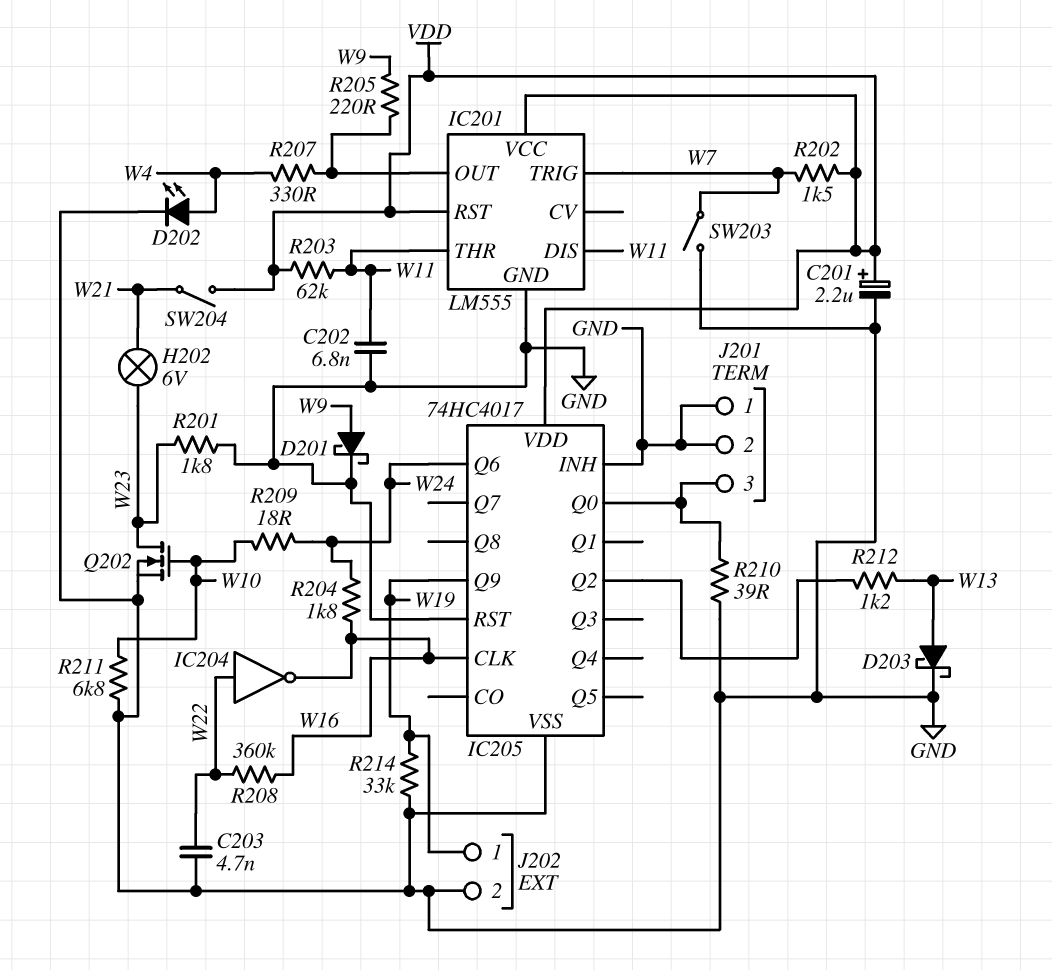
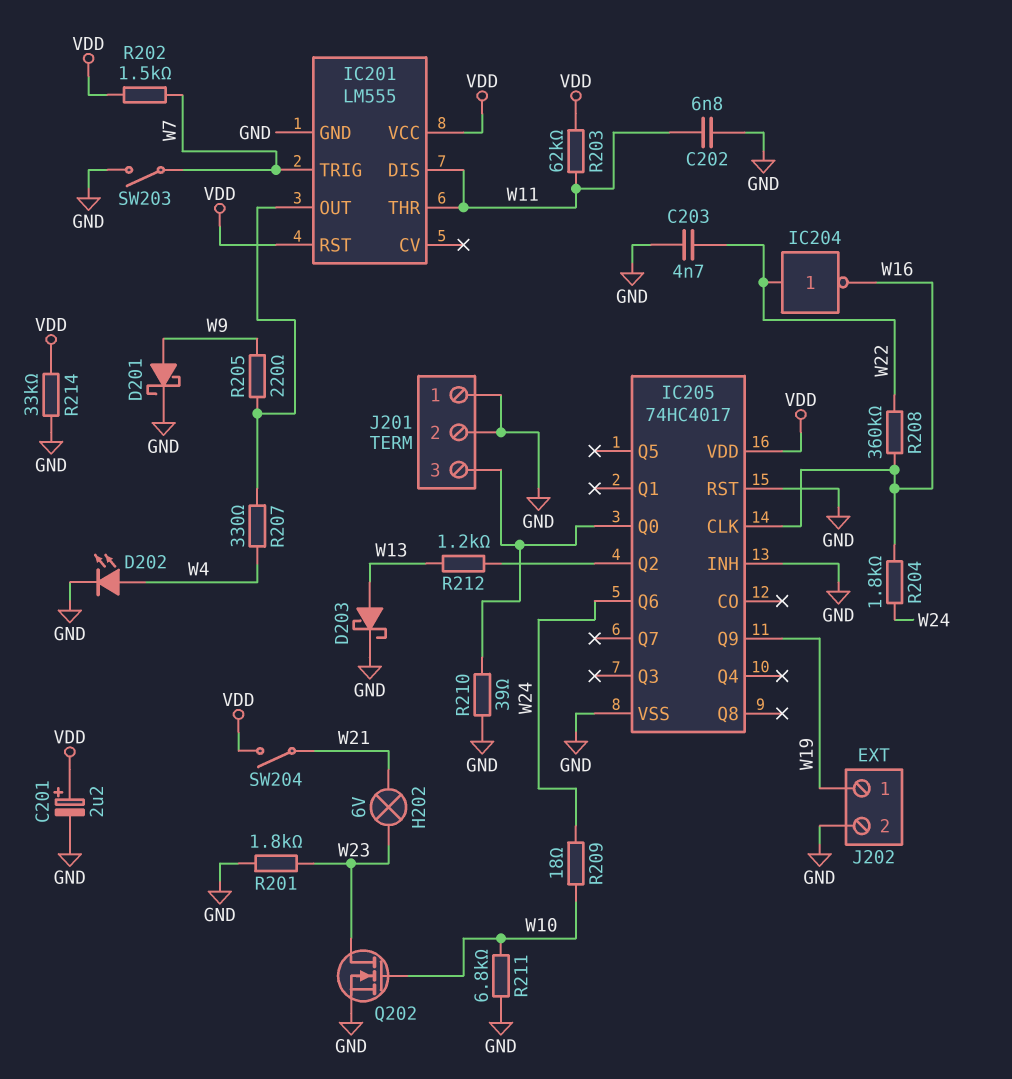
R214: 33k (GND, W19) -> 33k (GND, VDD)

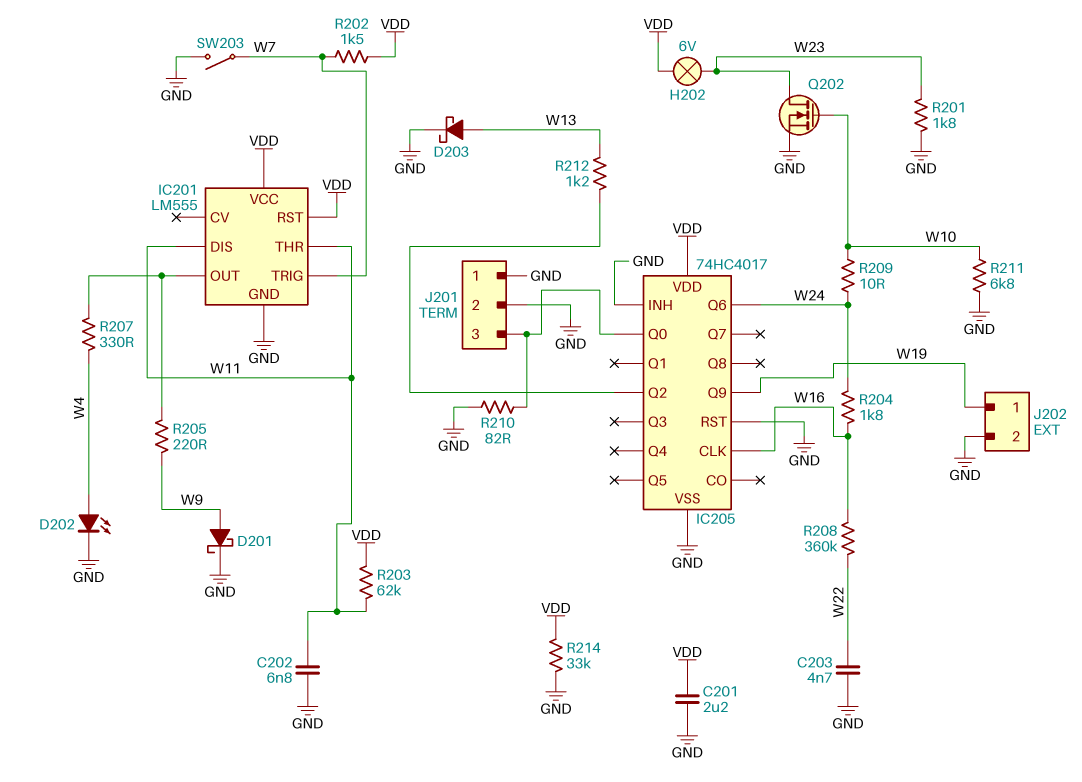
C201: 2.2uF (plus VDD, minus GND) -> 2.2uF (GND, VDD)
H202: lamp 6V (W21, W23) -> lamp 6V (VDD, W23)
IC204: NOT (in W22, out W16) -> none
R209: 18 (W10, W24) -> 10 (W10, W24)
R210: 39 (GND, IC205/Q0) -> 82 (GND, IC205/Q0)
SW204: switch (VDD, W21) -> none

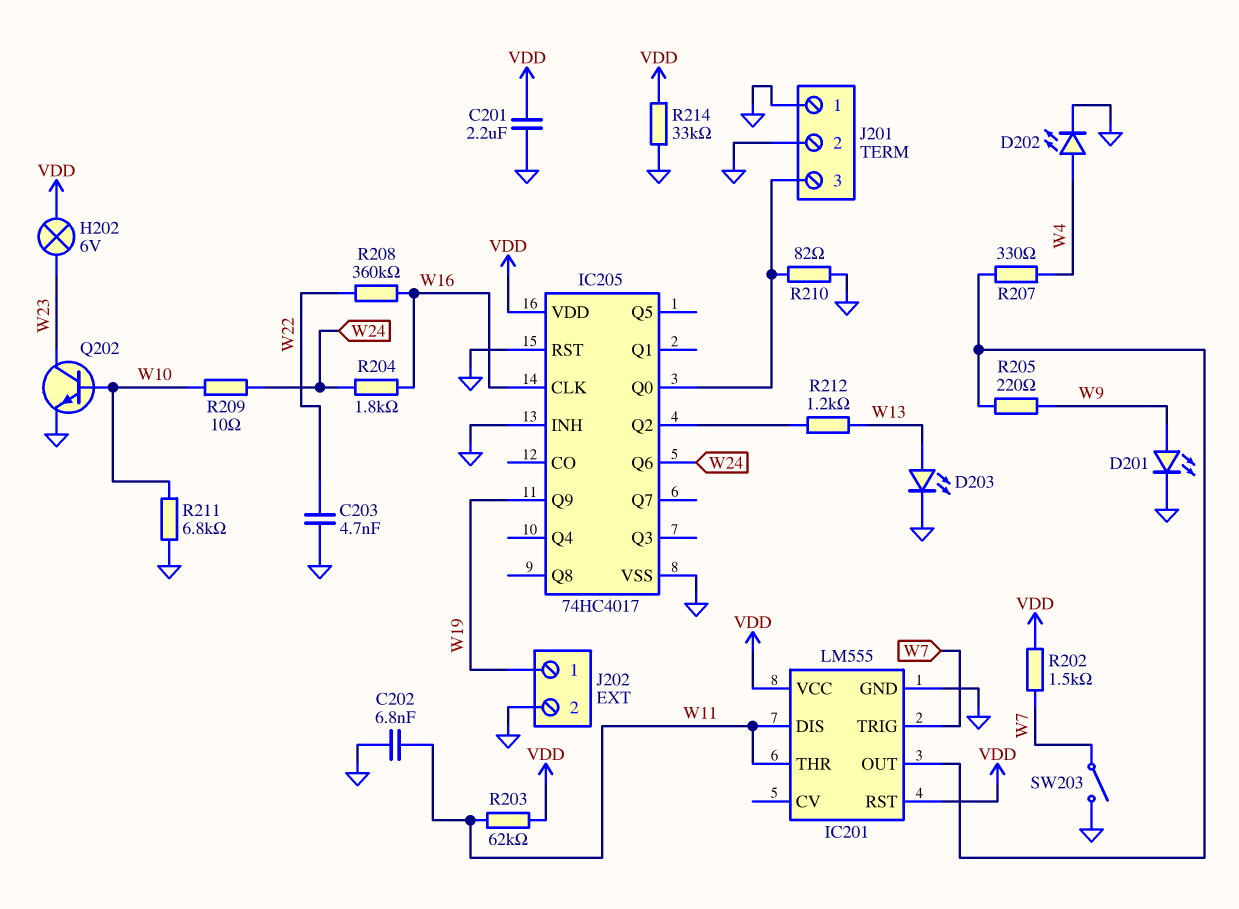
D201: schottky (A W9, K GND) -> LED (A W9, K GND)
D203: schottky (A W13, K GND) -> LED (A W13, K GND)
Q202: NMOS (G W10, D W23, S GND) -> NPN (B W10, C W23, E GND)
R201: 1.8k (GND, W23) -> none

